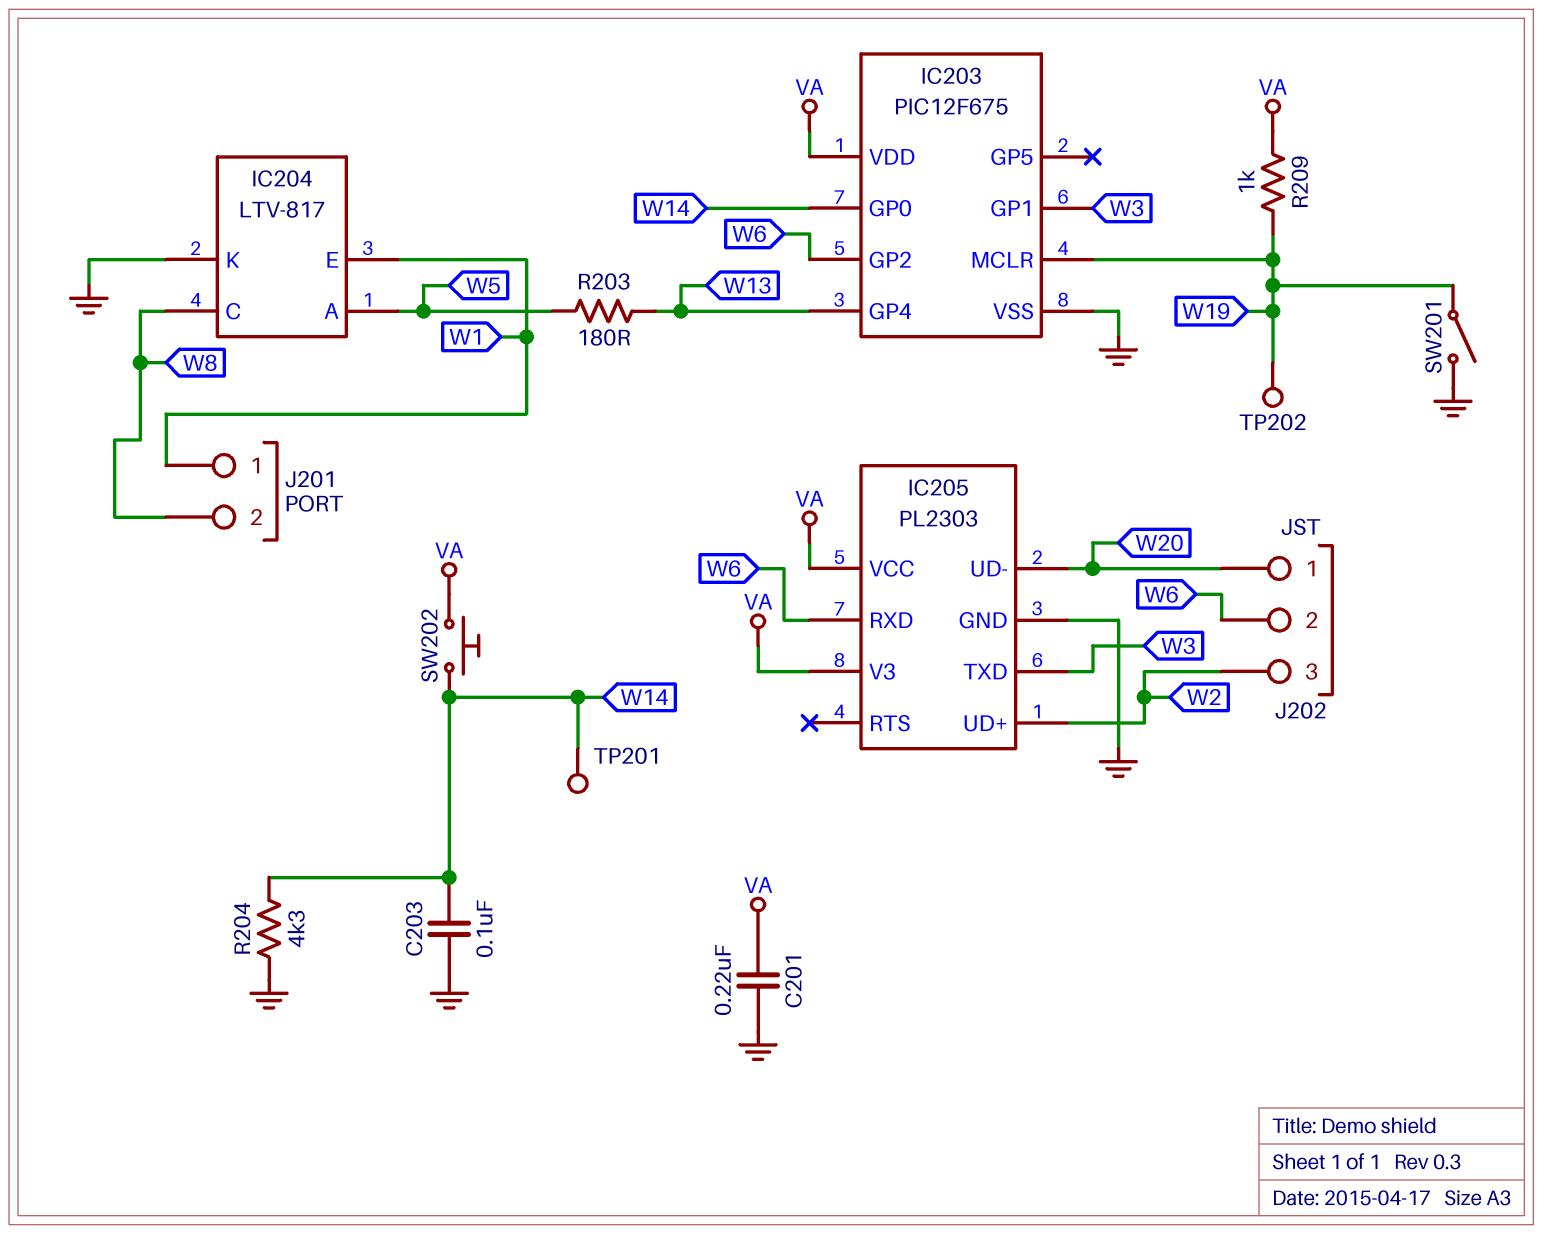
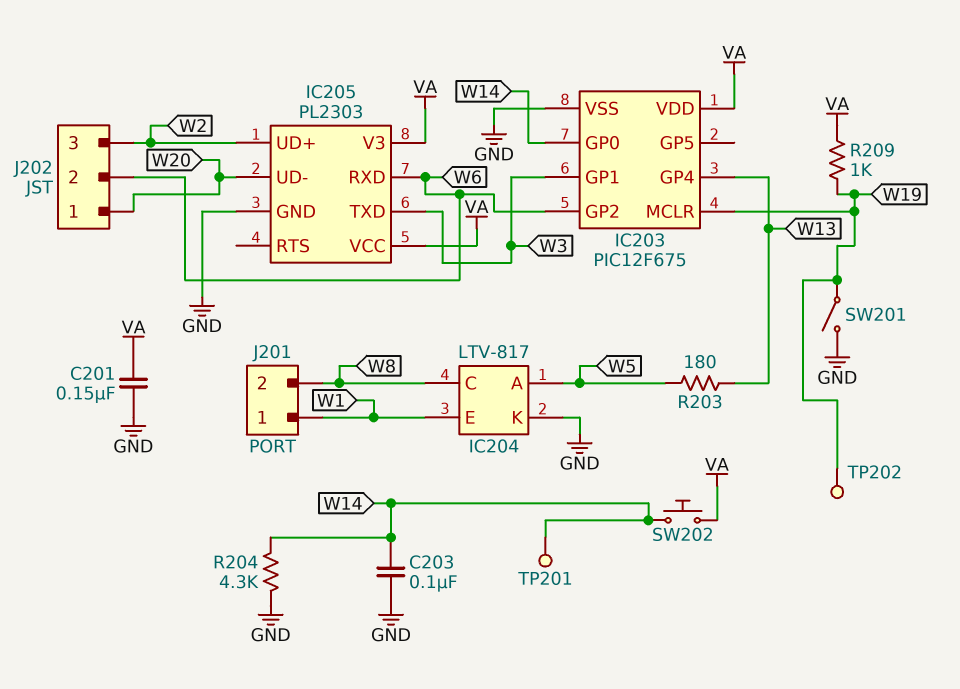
C201: 220nF (GND, VA) -> 150nF (GND, VA)

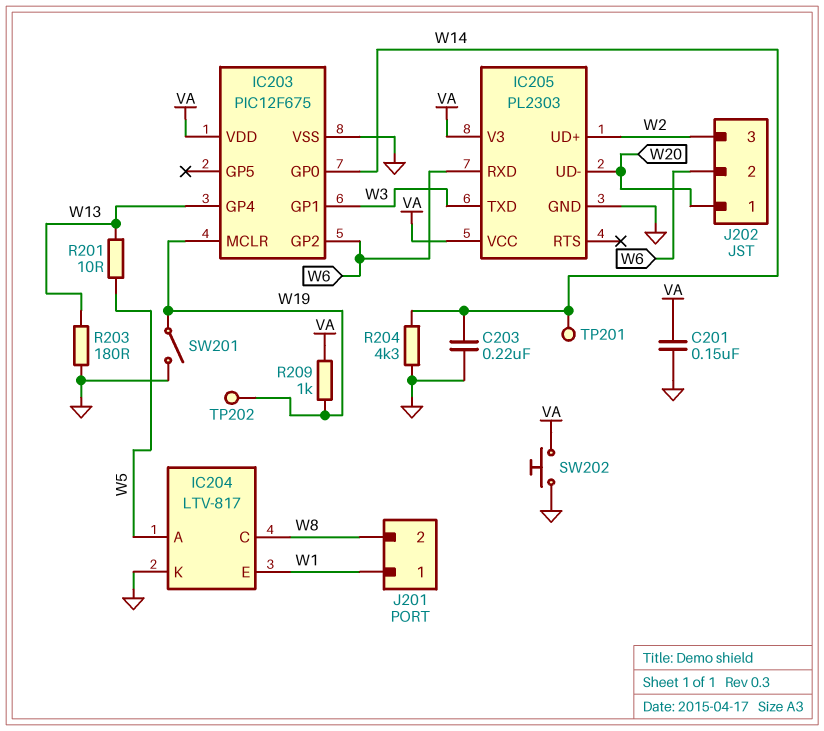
C203: 100nF (GND, W14) -> 220nF (GND, W14)
R201: none -> 10 (W5, W13)
R203: 180 (W5, W13) -> 180 (GND, W13)
SW202: button (VA, W14) -> button (GND, VA)

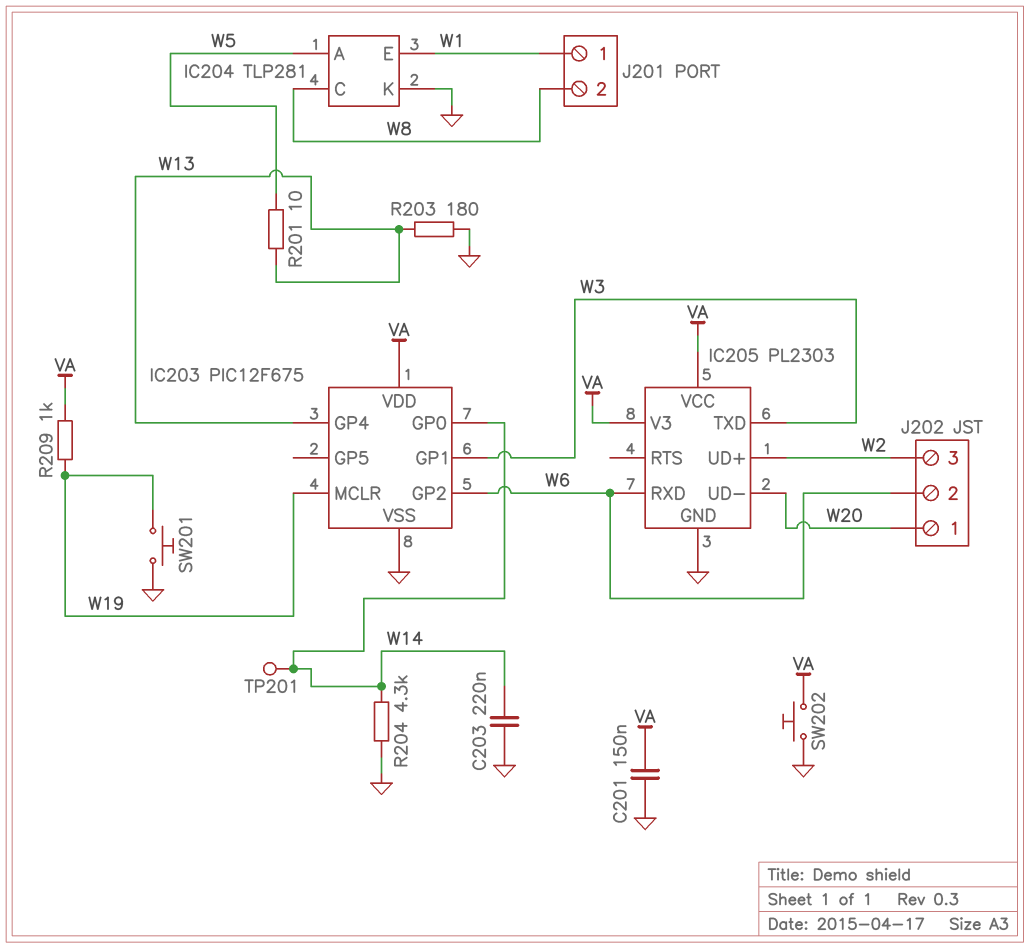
IC204: LTV-817 -> TLP281
SW201: switch (GND, W19) -> button (GND, W19)
TP202: test point (W19) -> none

